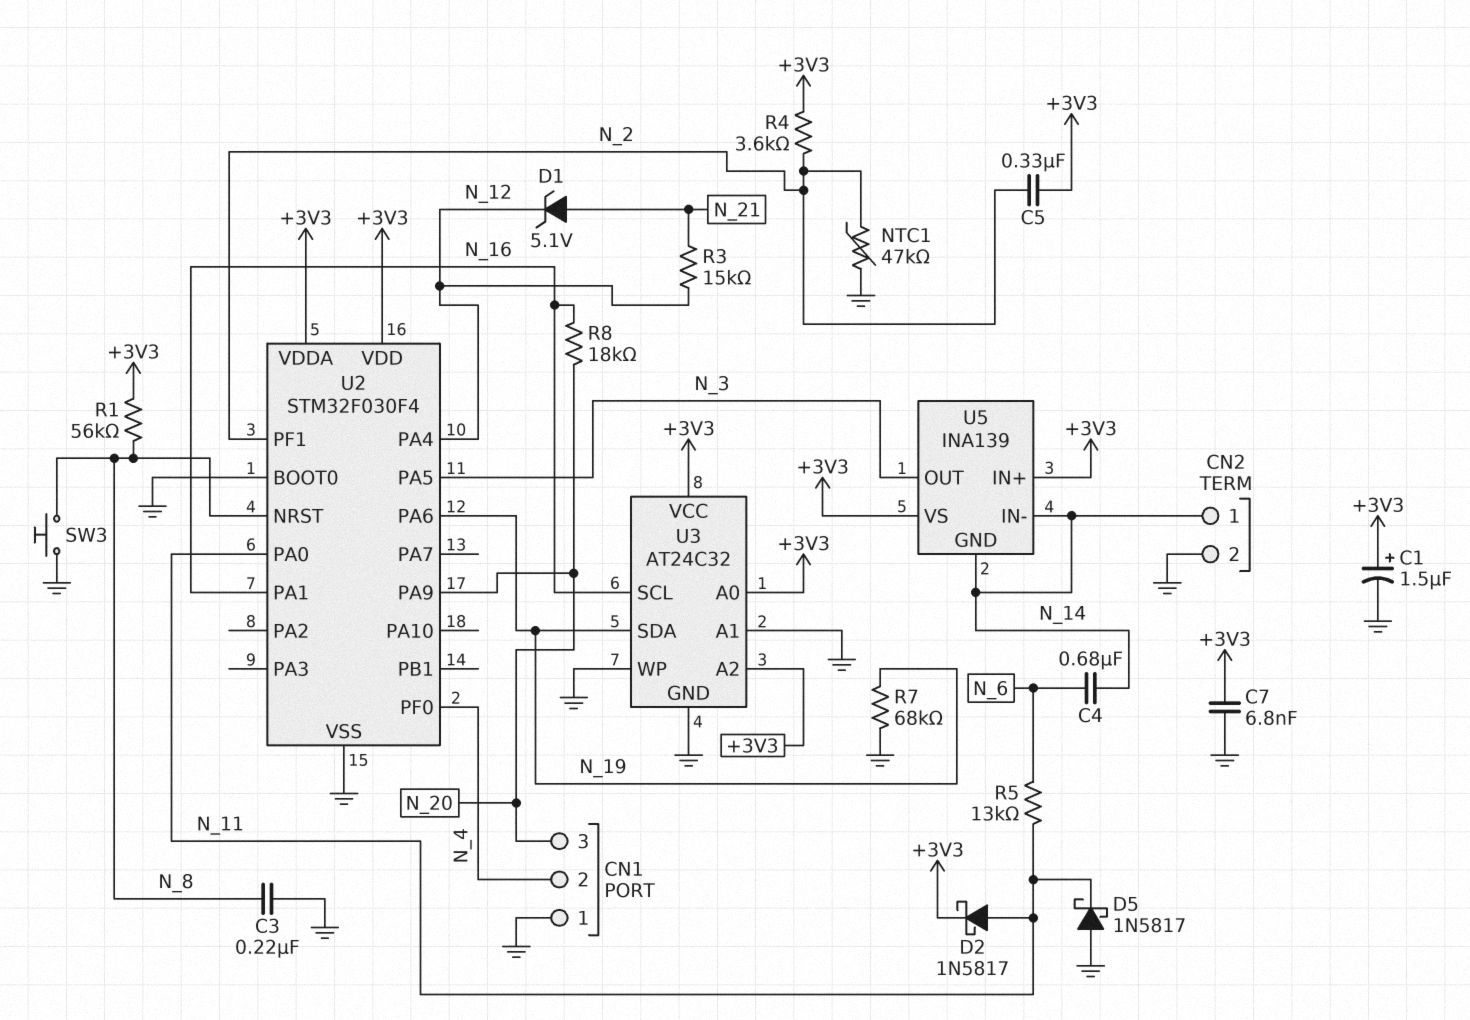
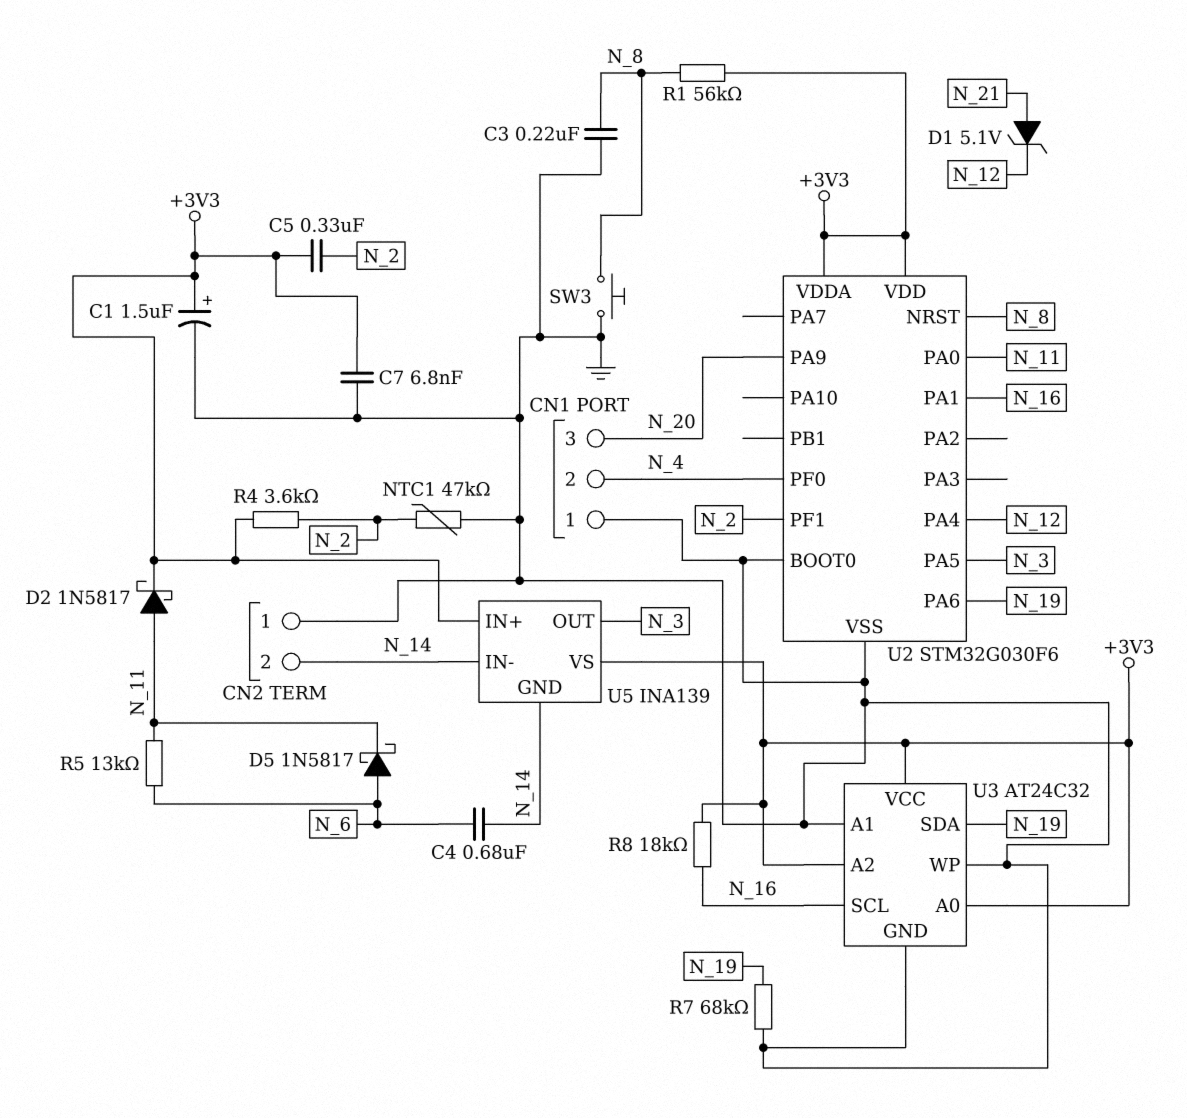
CN2 pin 1: N_14 -> GND
CN2 pin 2: GND -> N_14
D5: schottky 1N5817 (A GND, K N_11) -> schottky 1N5817 (A N_6, K N_11)
R3: 15k (N_12, N_21) -> none
R8: 18k (N_16, N_20) -> 18k (+3V3, N_16)
U2: STM32F030F4 -> STM32G030F6

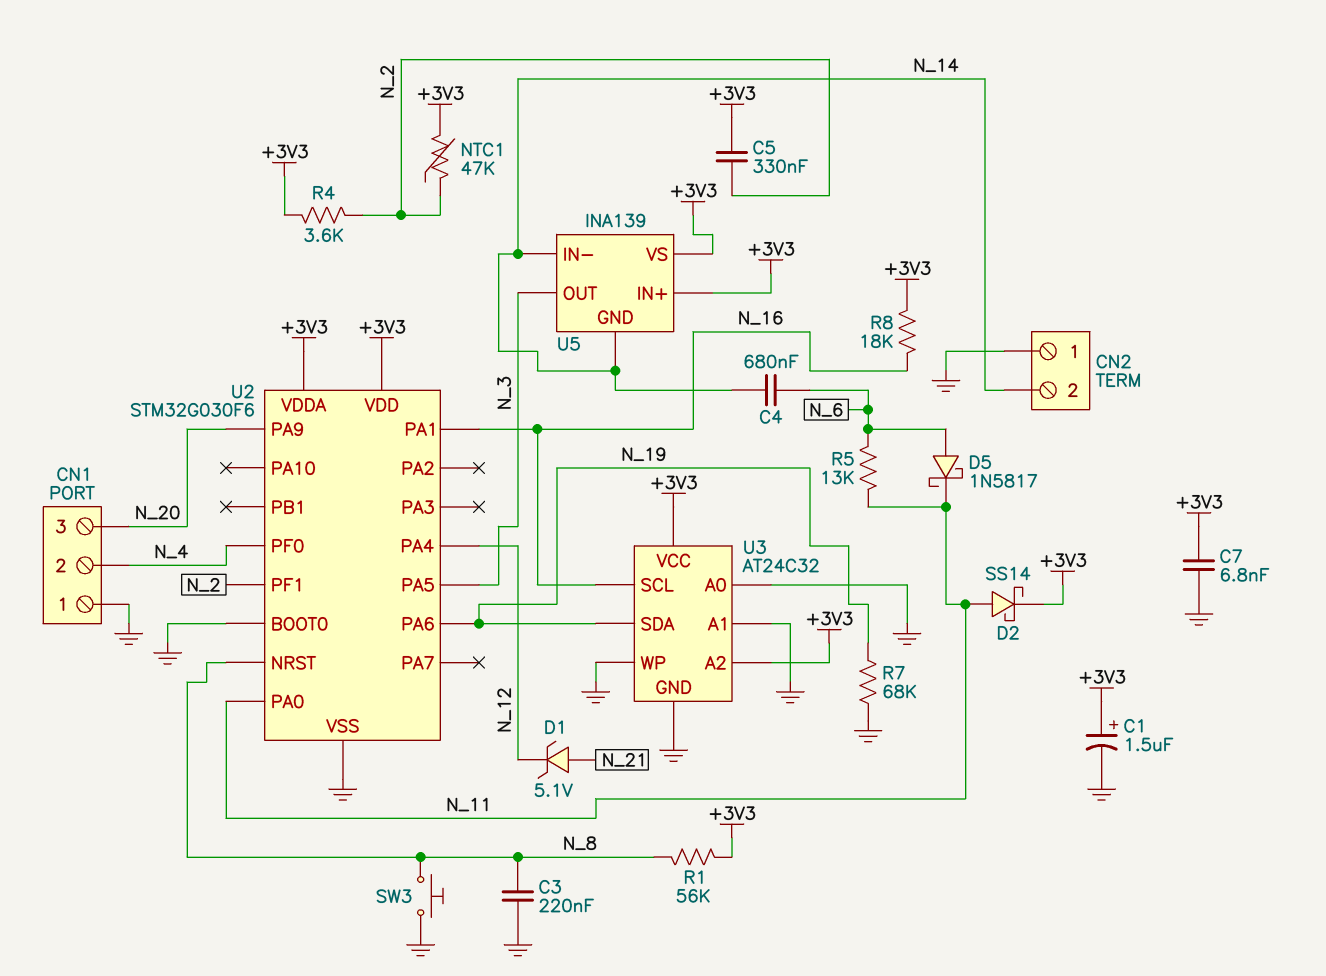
D2: schottky 1N5817 (A N_11, K +3V3) -> schottky SS14 (A N_11, K +3V3)
NTC1: 47k (GND, N_2) -> 47k (+3V3, N_2)
U3 pin A0: +3V3 -> GND

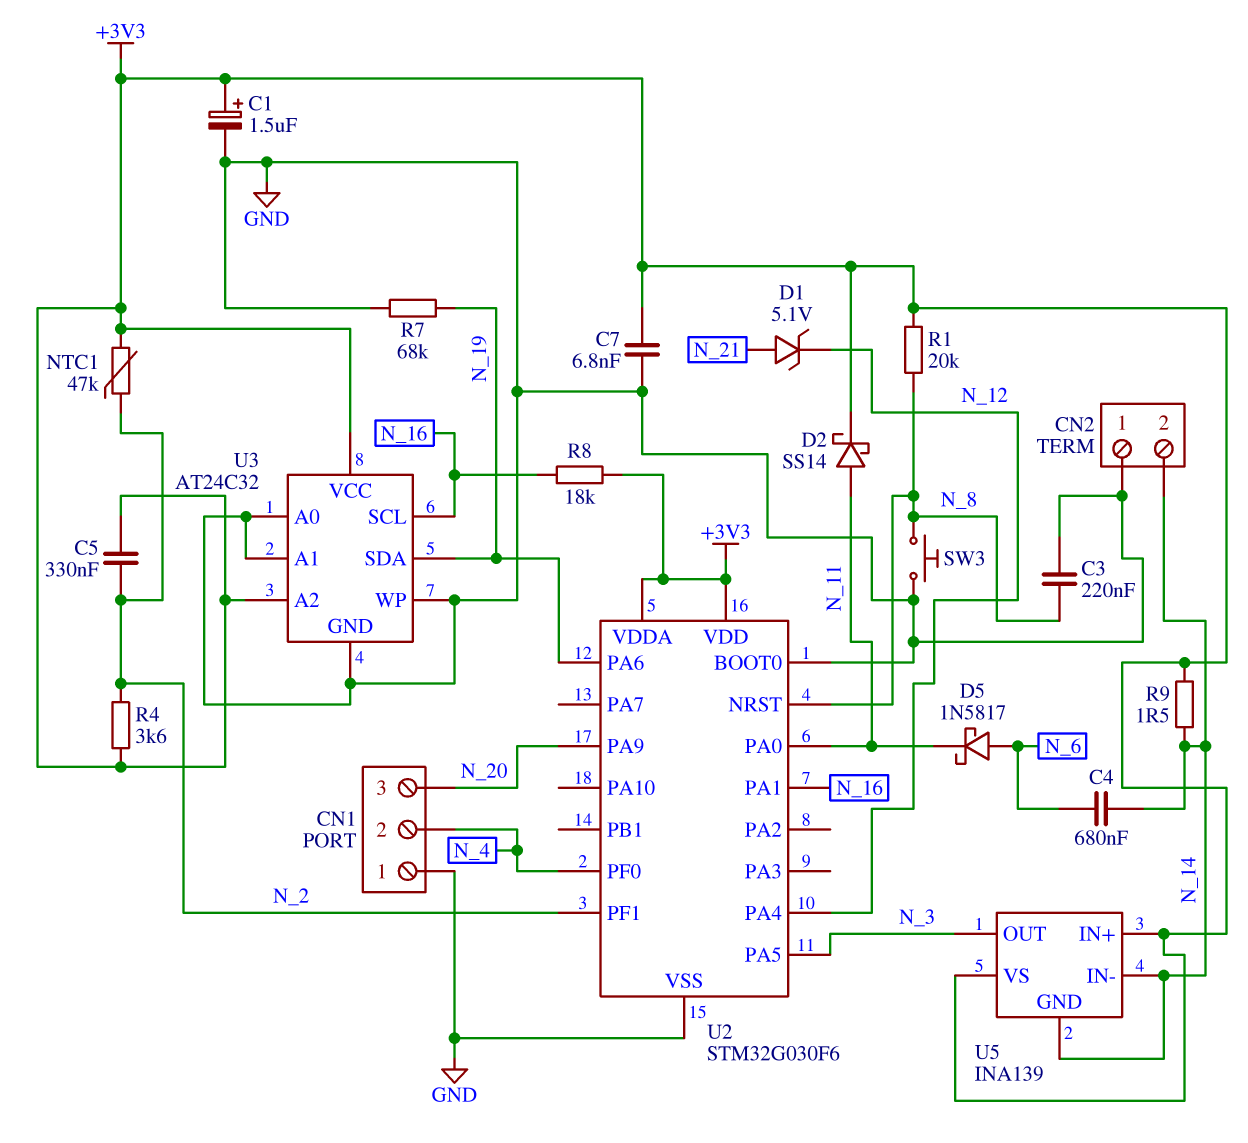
R1: 56k (+3V3, N_8) -> 20k (+3V3, N_8)
R5: 13k (N_6, N_11) -> none
R9: none -> 1.5 (+3V3, N_14)

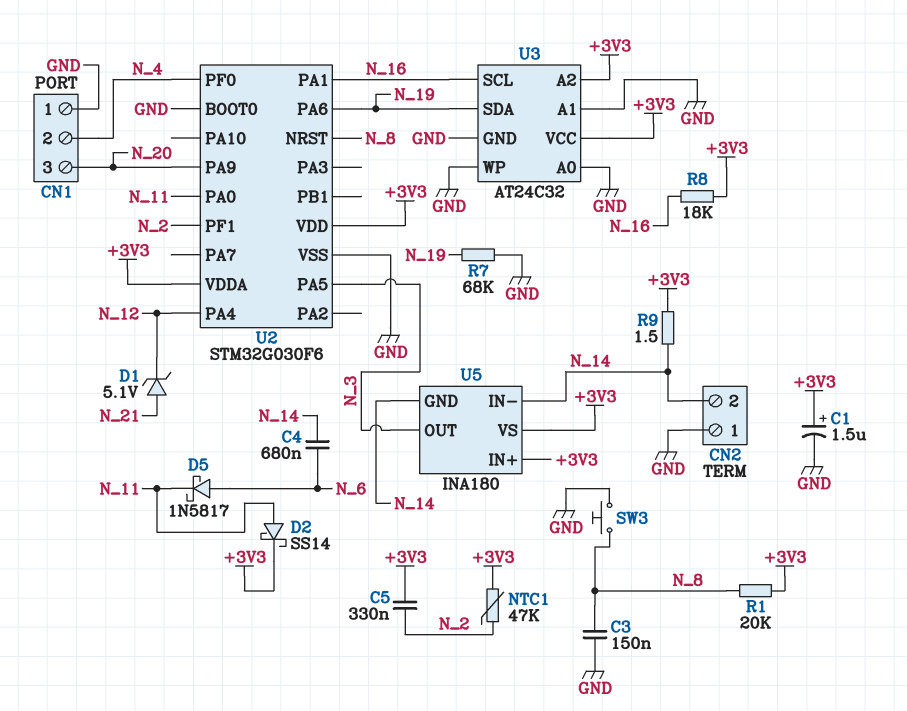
C3: 220nF (GND, N_8) -> 150nF (GND, N_8)
C7: 6.8nF (+3V3, GND) -> none
R4: 3.6k (+3V3, N_2) -> none
U5: INA139 -> INA180

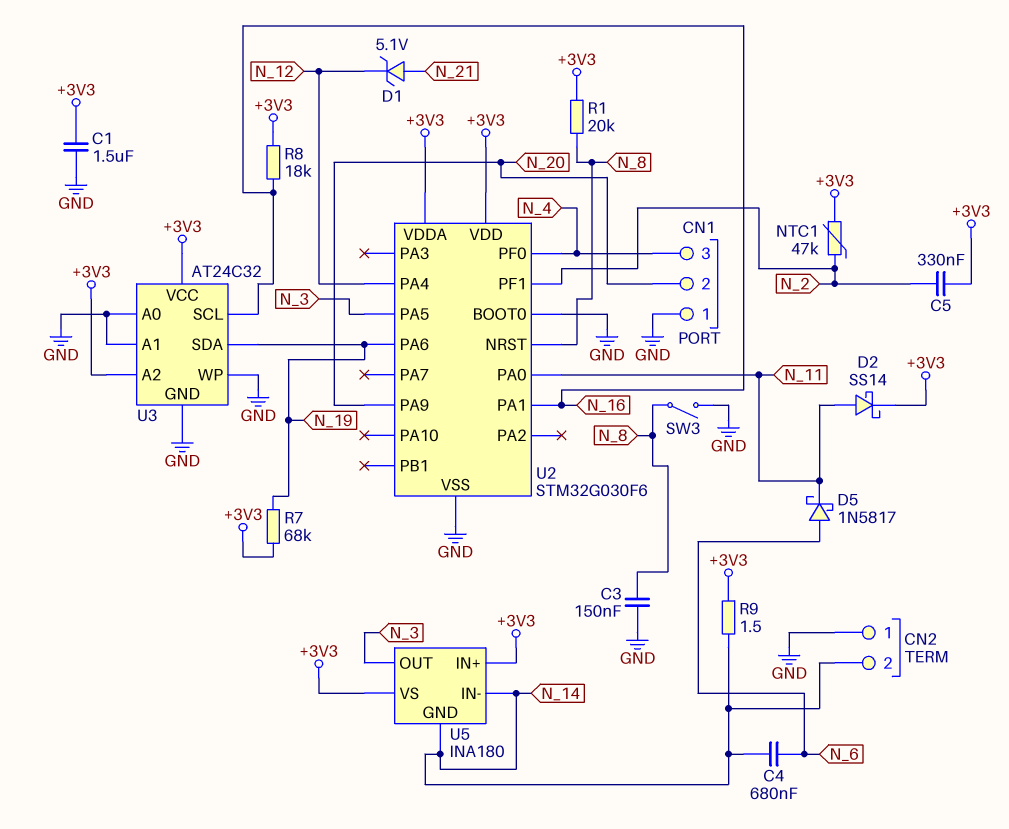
C1: 1.5uF (plus +3V3, minus GND) -> 1.5uF (+3V3, GND)
CN1 pin 2: N_4 -> N_20
CN1 pin 3: N_20 -> N_4
R7: 68k (GND, N_19) -> 68k (+3V3, N_19)
SW3: button (GND, N_8) -> switch (GND, N_8)

